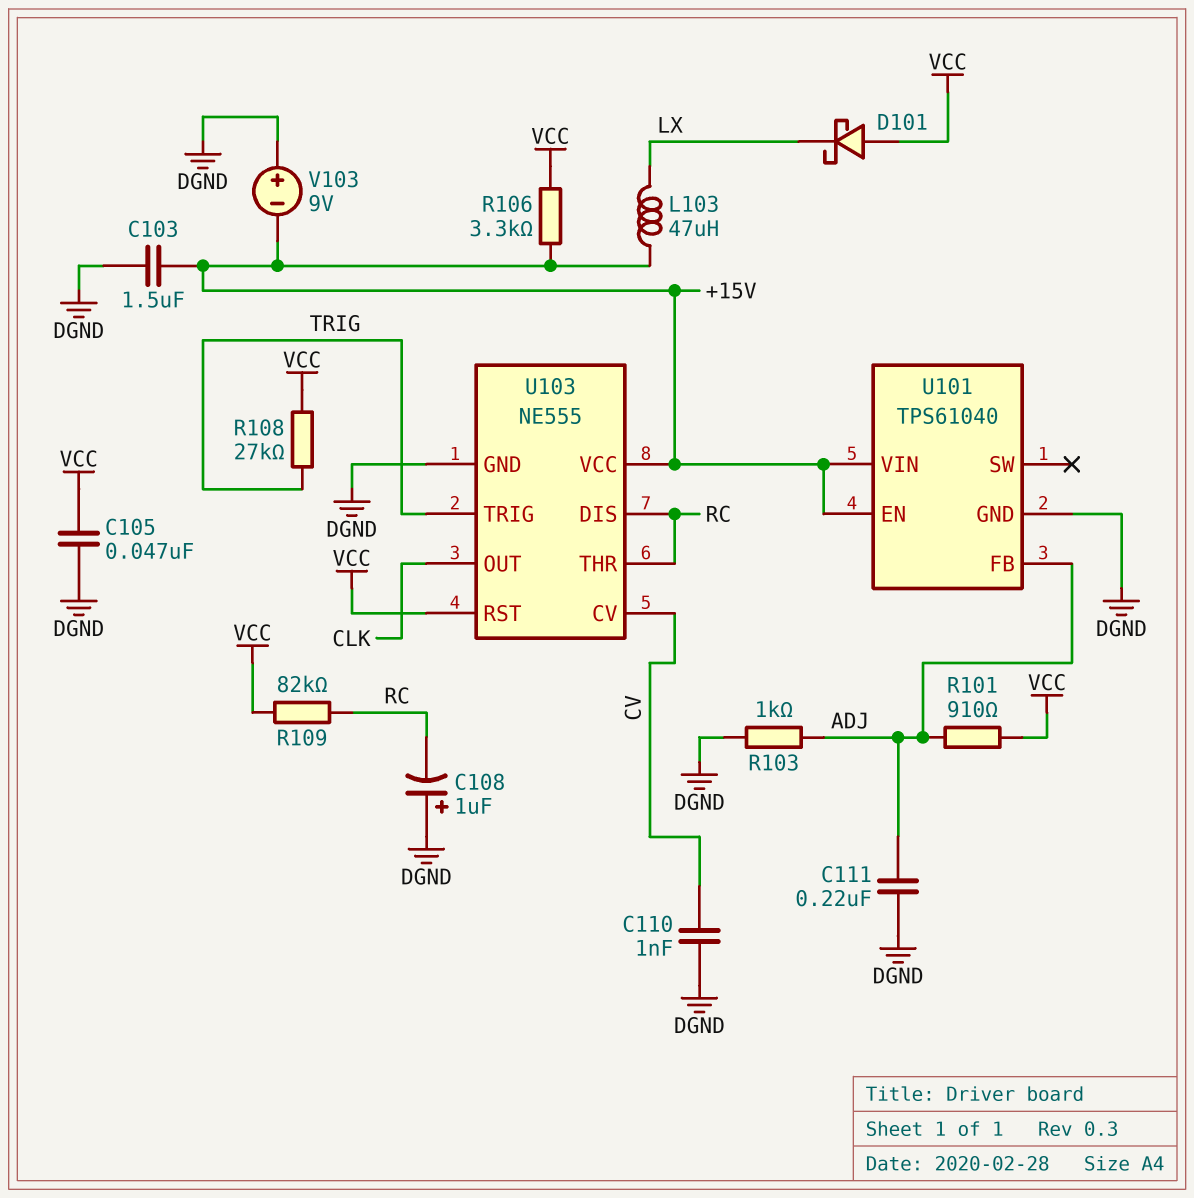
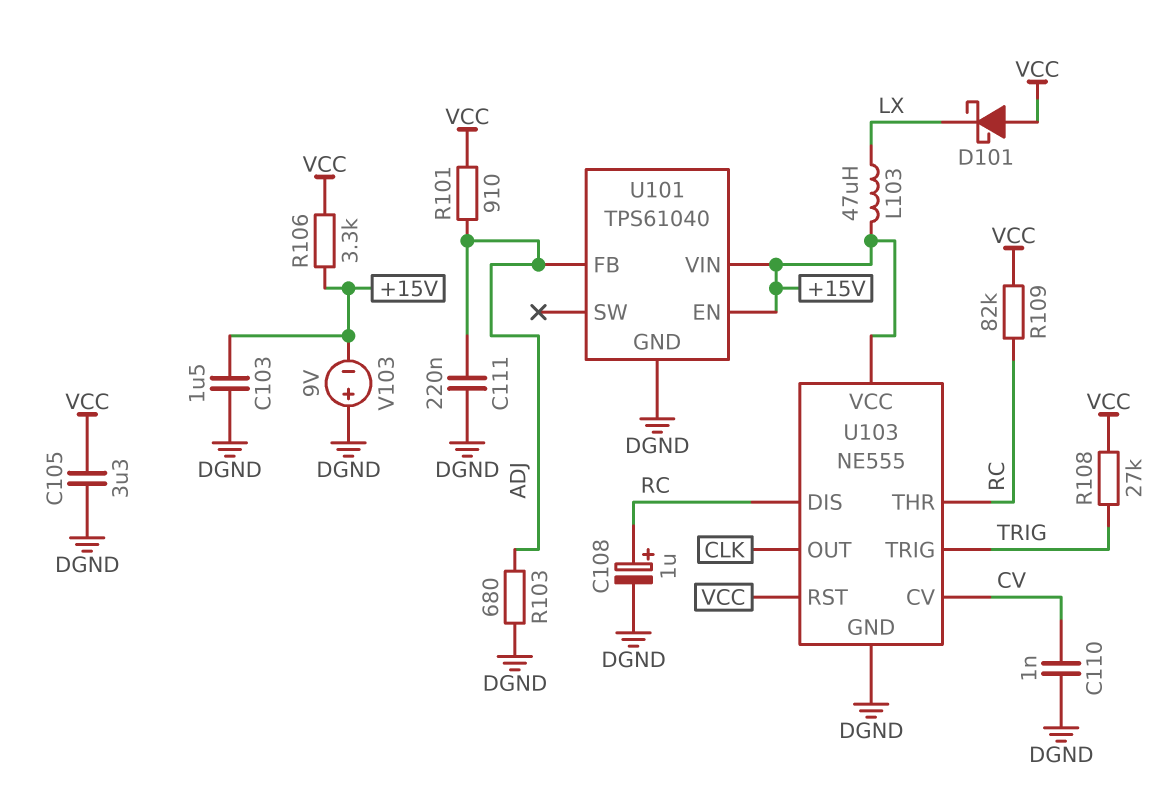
C105: 47nF (DGND, VCC) -> 3.3uF (DGND, VCC)
C108: 1uF (plus DGND, minus RC) -> 1uF (plus RC, minus DGND)
R103: 1k (ADJ, DGND) -> 680 (ADJ, DGND)

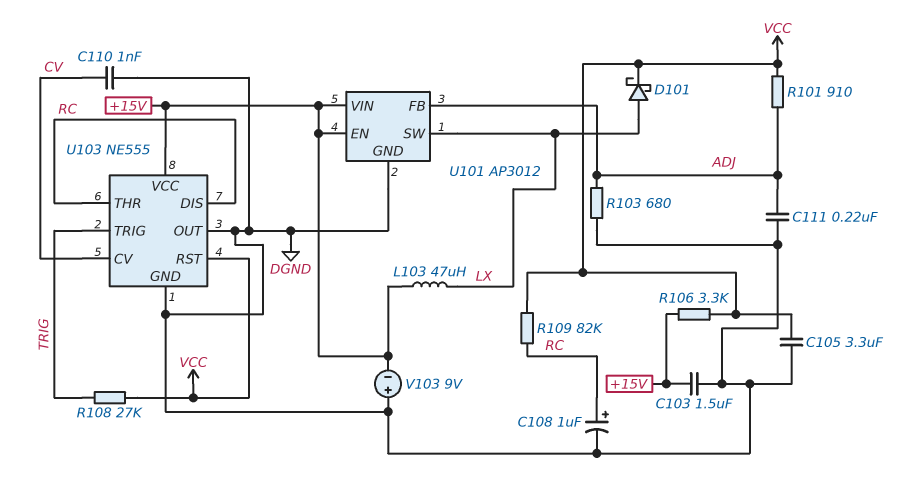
D101: schottky (A VCC, K LX) -> schottky (A LX, K VCC)
U101: TPS61040 -> AP3012
U101 pin SW: none -> LX
U103 pin OUT: CLK -> DGND

